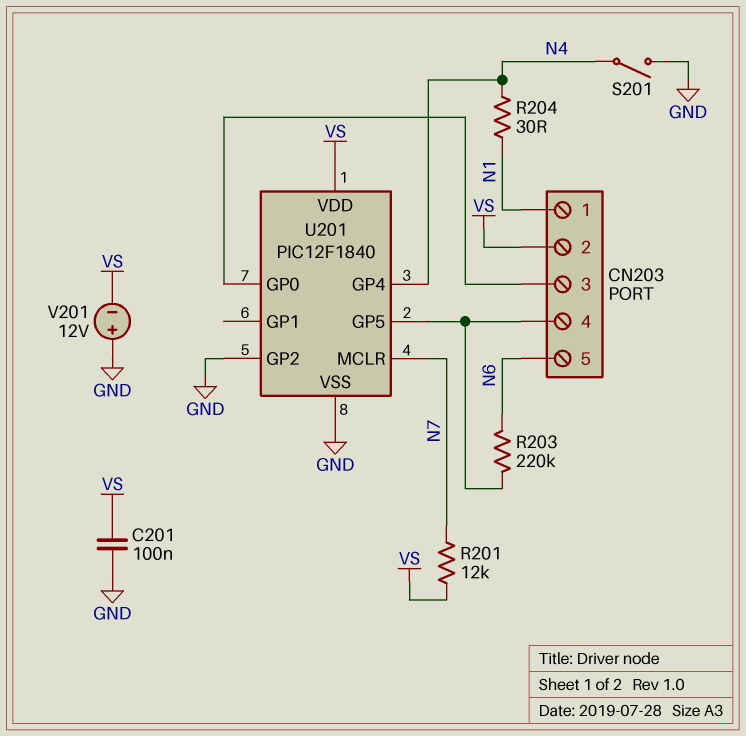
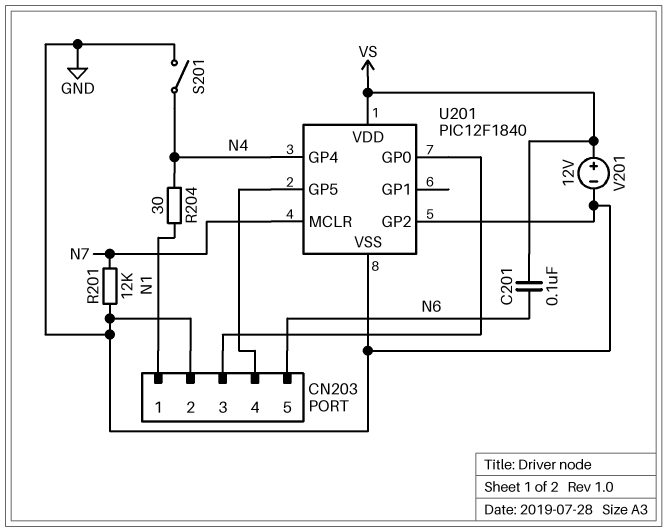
C201: 100nF (GND, VS) -> 100nF (N6, VS)
CN203 pin 2: VS -> GND
R201: 12k (N7, VS) -> 12k (GND, N7)
R203: 220k (CN203/4, N6) -> none
V201: 12V (plus GND, minus VS) -> 12V (plus VS, minus GND)

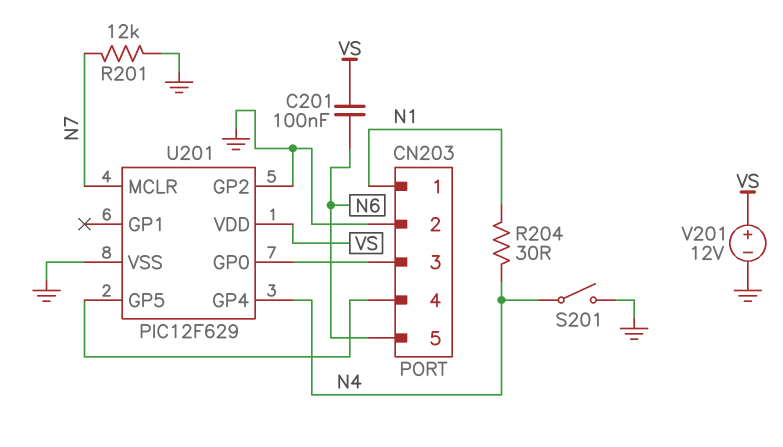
U201: PIC12F1840 -> PIC12F629

